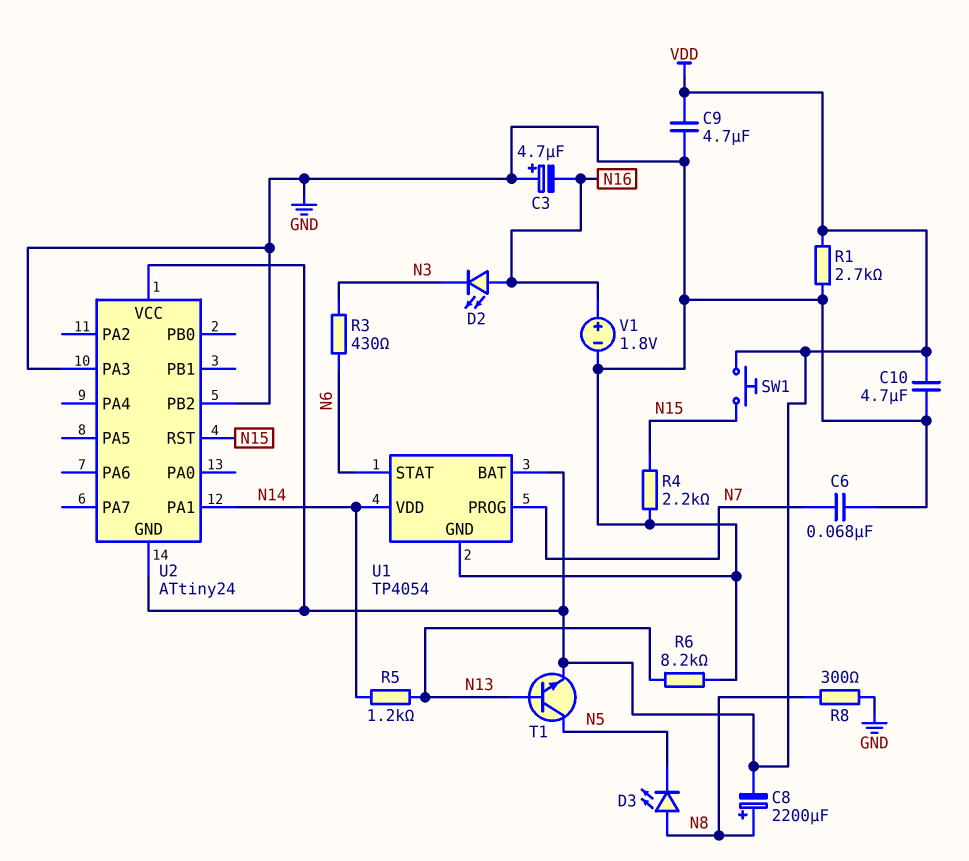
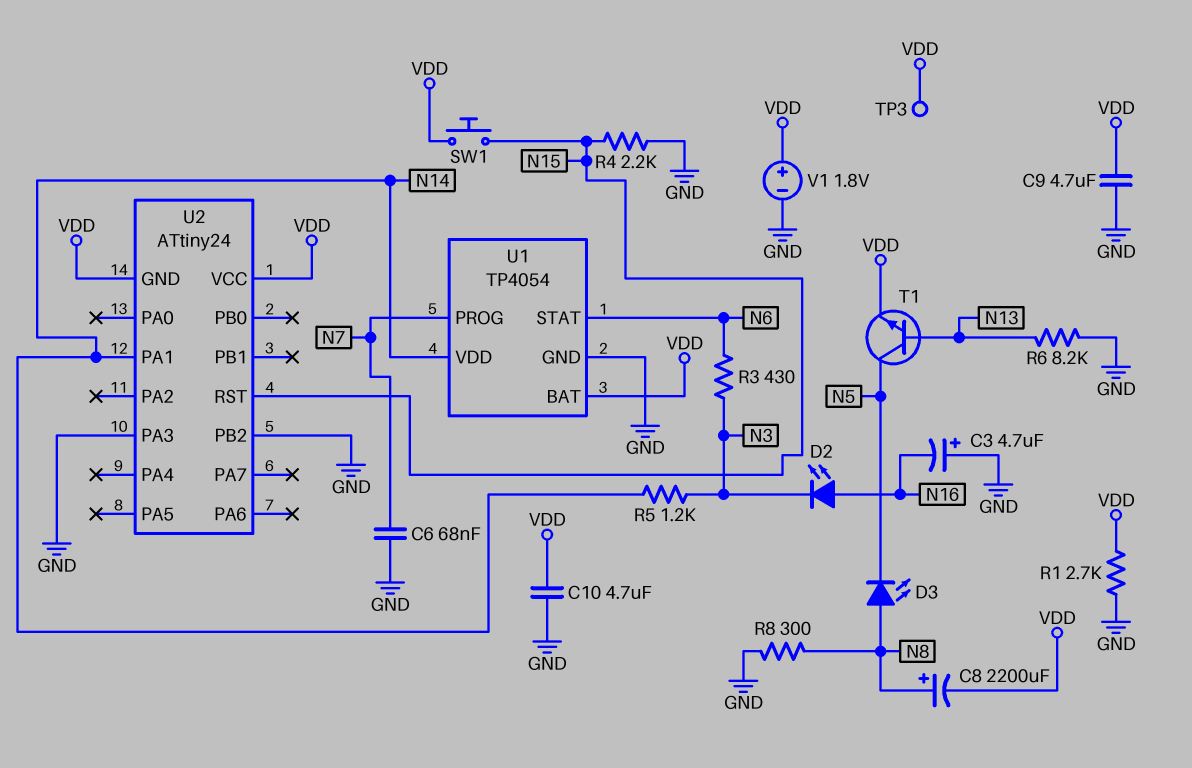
R5: 1.2k (N13, N14) -> 1.2k (N3, N14)
TP3: none -> test point (VDD)
V1: 1.8V (plus N16, minus GND) -> 1.8V (plus VDD, minus GND)

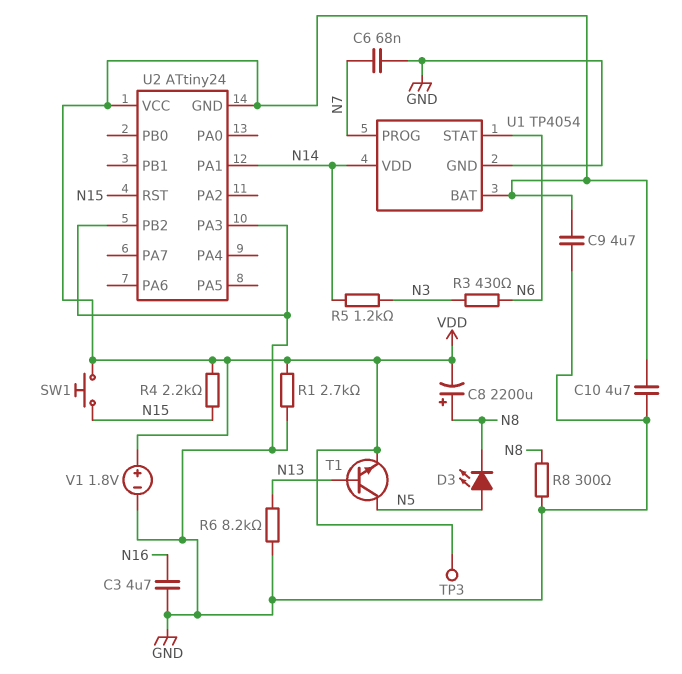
C3: 4.7uF (plus GND, minus N16) -> 4.7uF (GND, N16)
D2: LED (A N16, K N3) -> none
D3: LED (A N8, K N5) -> LED (A N5, K N8)
R4: 2.2k (GND, N15) -> 2.2k (N15, VDD)

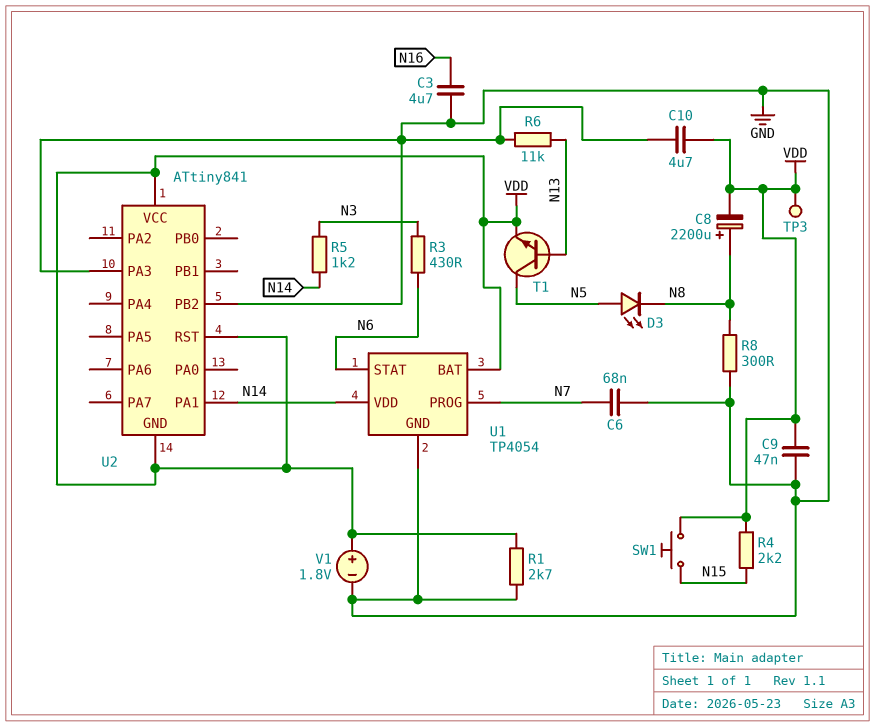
C9: 4.7uF (GND, VDD) -> 47nF (GND, VDD)
R6: 8.2k (GND, N13) -> 11k (GND, N13)
U2: ATtiny24 -> ATtiny841
U2 pin RST: N15 -> VDD

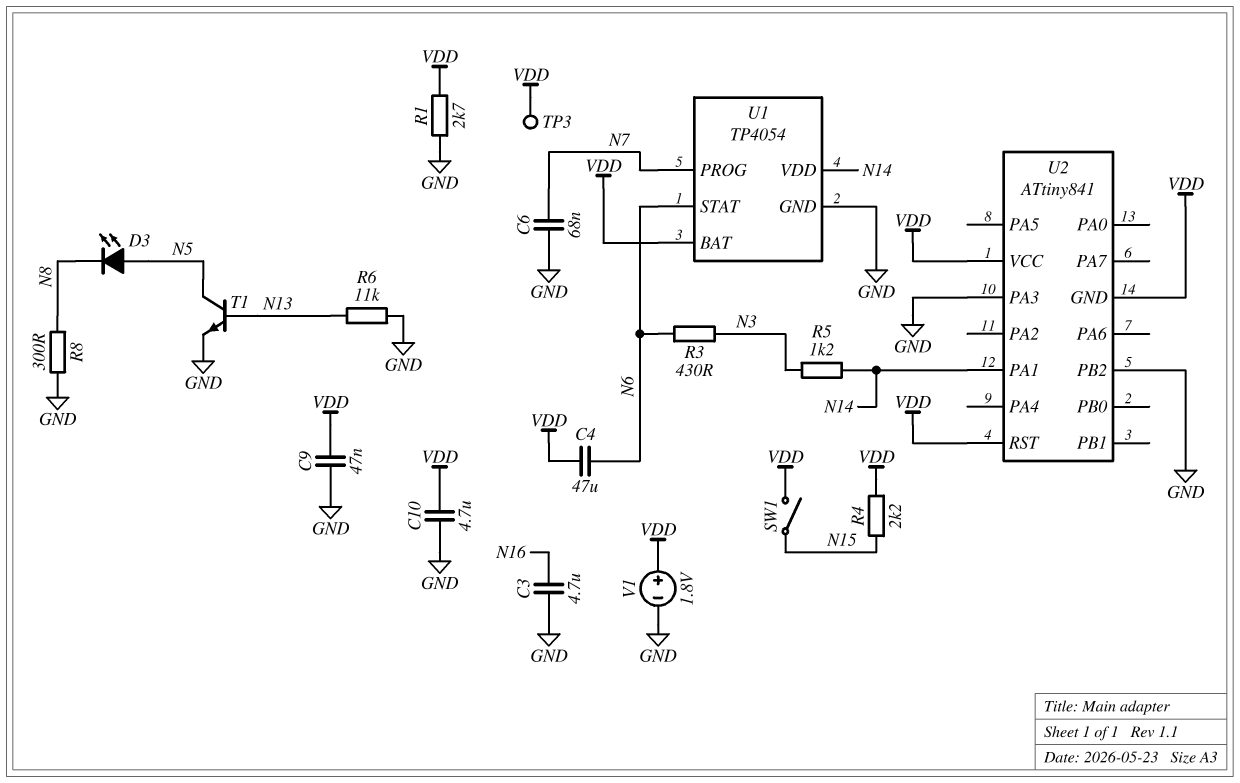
C4: none -> 47uF (N6, VDD)
C8: 2200uF (plus N8, minus VDD) -> none
SW1: button (N15, VDD) -> switch (N15, VDD)
T1: NPN (B N13, C N5, E VDD) -> NPN (B N13, C N5, E GND)

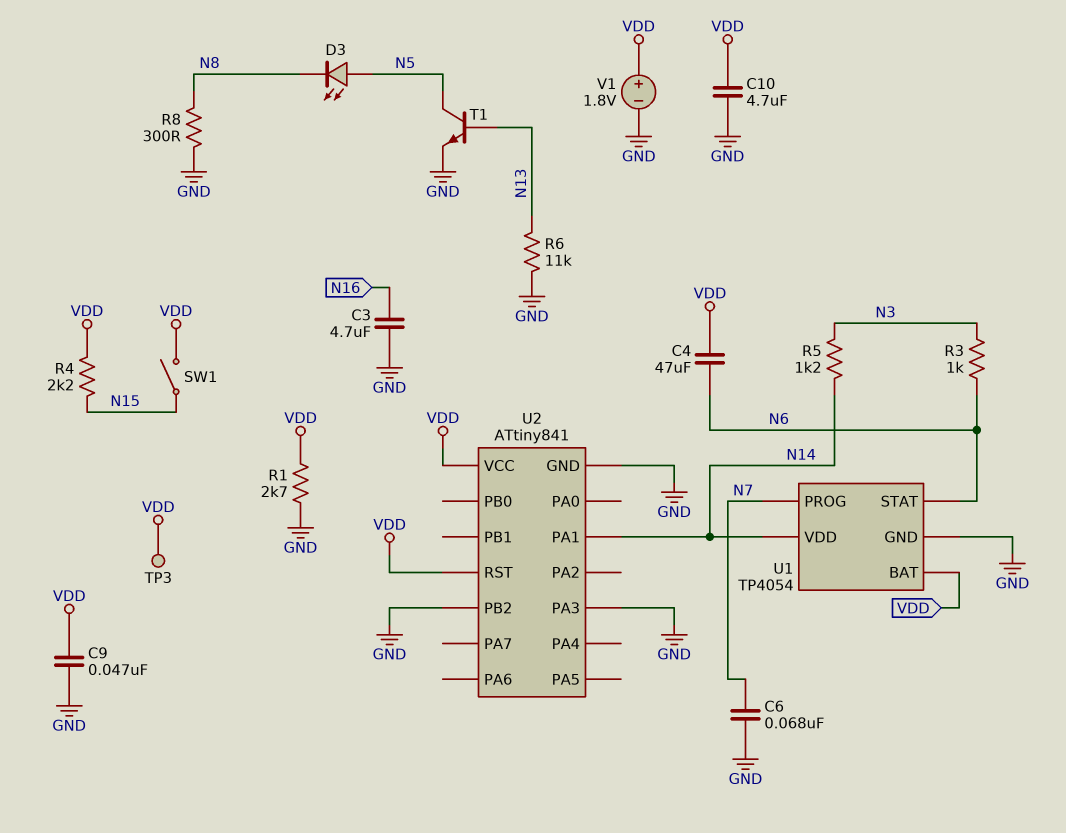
R3: 430 (N3, N6) -> 1k (N3, N6)
U2 pin GND: VDD -> GND

